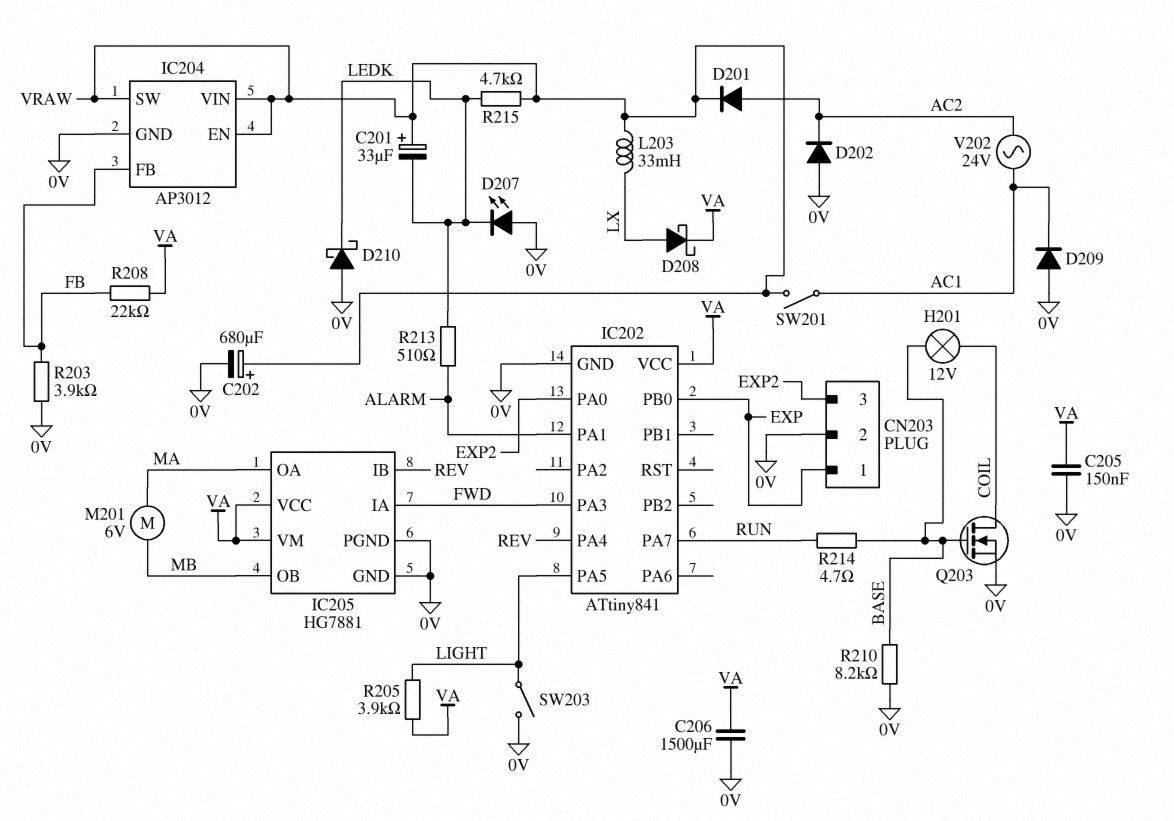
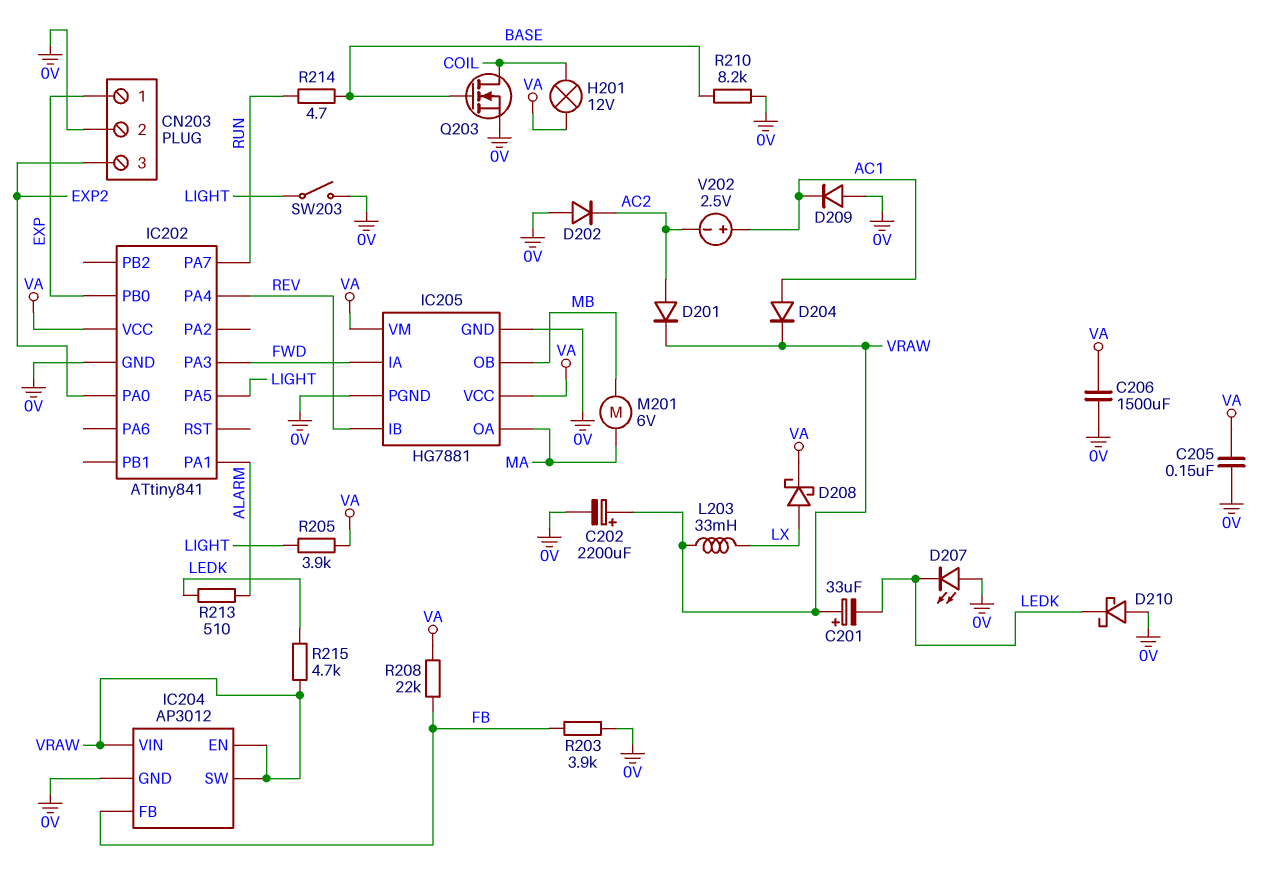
C202: 680uF (plus VRAW, minus 0V) -> 2200uF (plus VRAW, minus 0V)
D204: none -> diode (A AC1, K VRAW)
H201: lamp 12V (BASE, COIL) -> lamp 12V (COIL, VA)
SW201: switch (AC1, VRAW) -> none
V202: AC 24V (AC1, AC2) -> 2.5V (plus AC1, minus AC2)

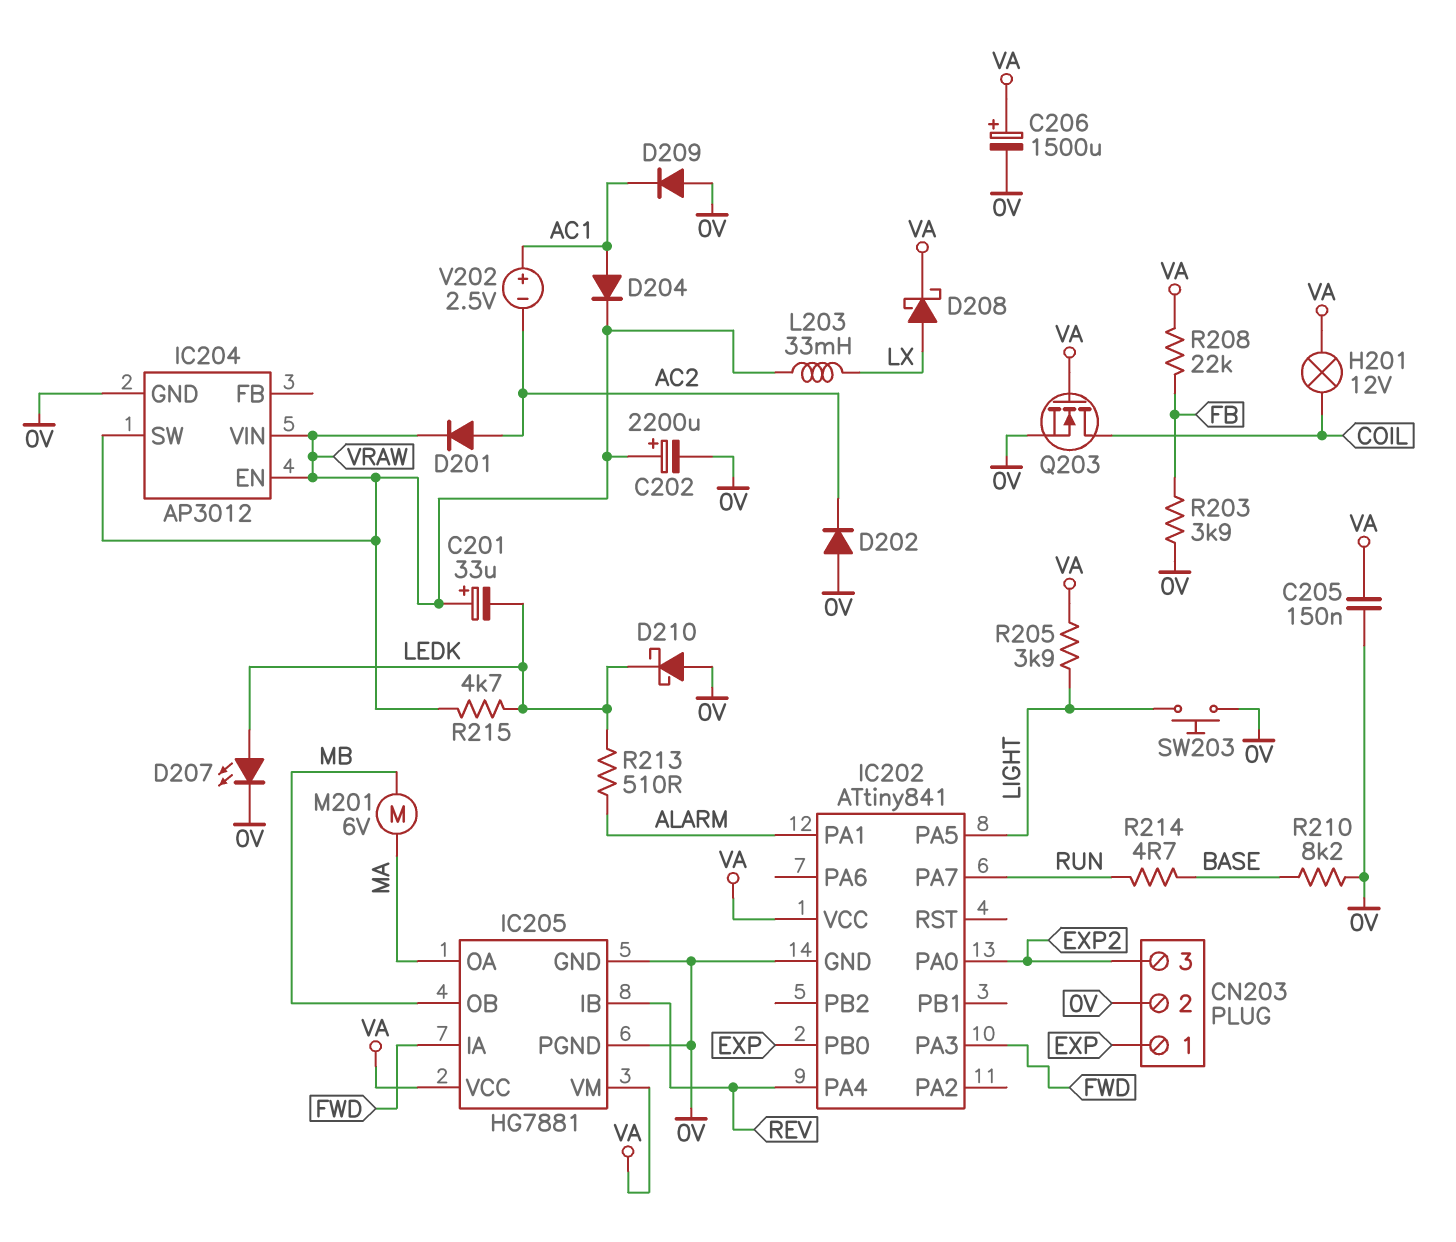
C206: 1500uF (0V, VA) -> 1500uF (plus VA, minus 0V)
D207: LED (A 0V, K LEDK) -> LED (A LEDK, K 0V)
IC204 pin FB: FB -> none
Q203: NMOS (G BASE, D COIL, S 0V) -> NMOS (G VA, D COIL, S 0V)
SW203: switch (0V, LIGHT) -> button (0V, LIGHT)

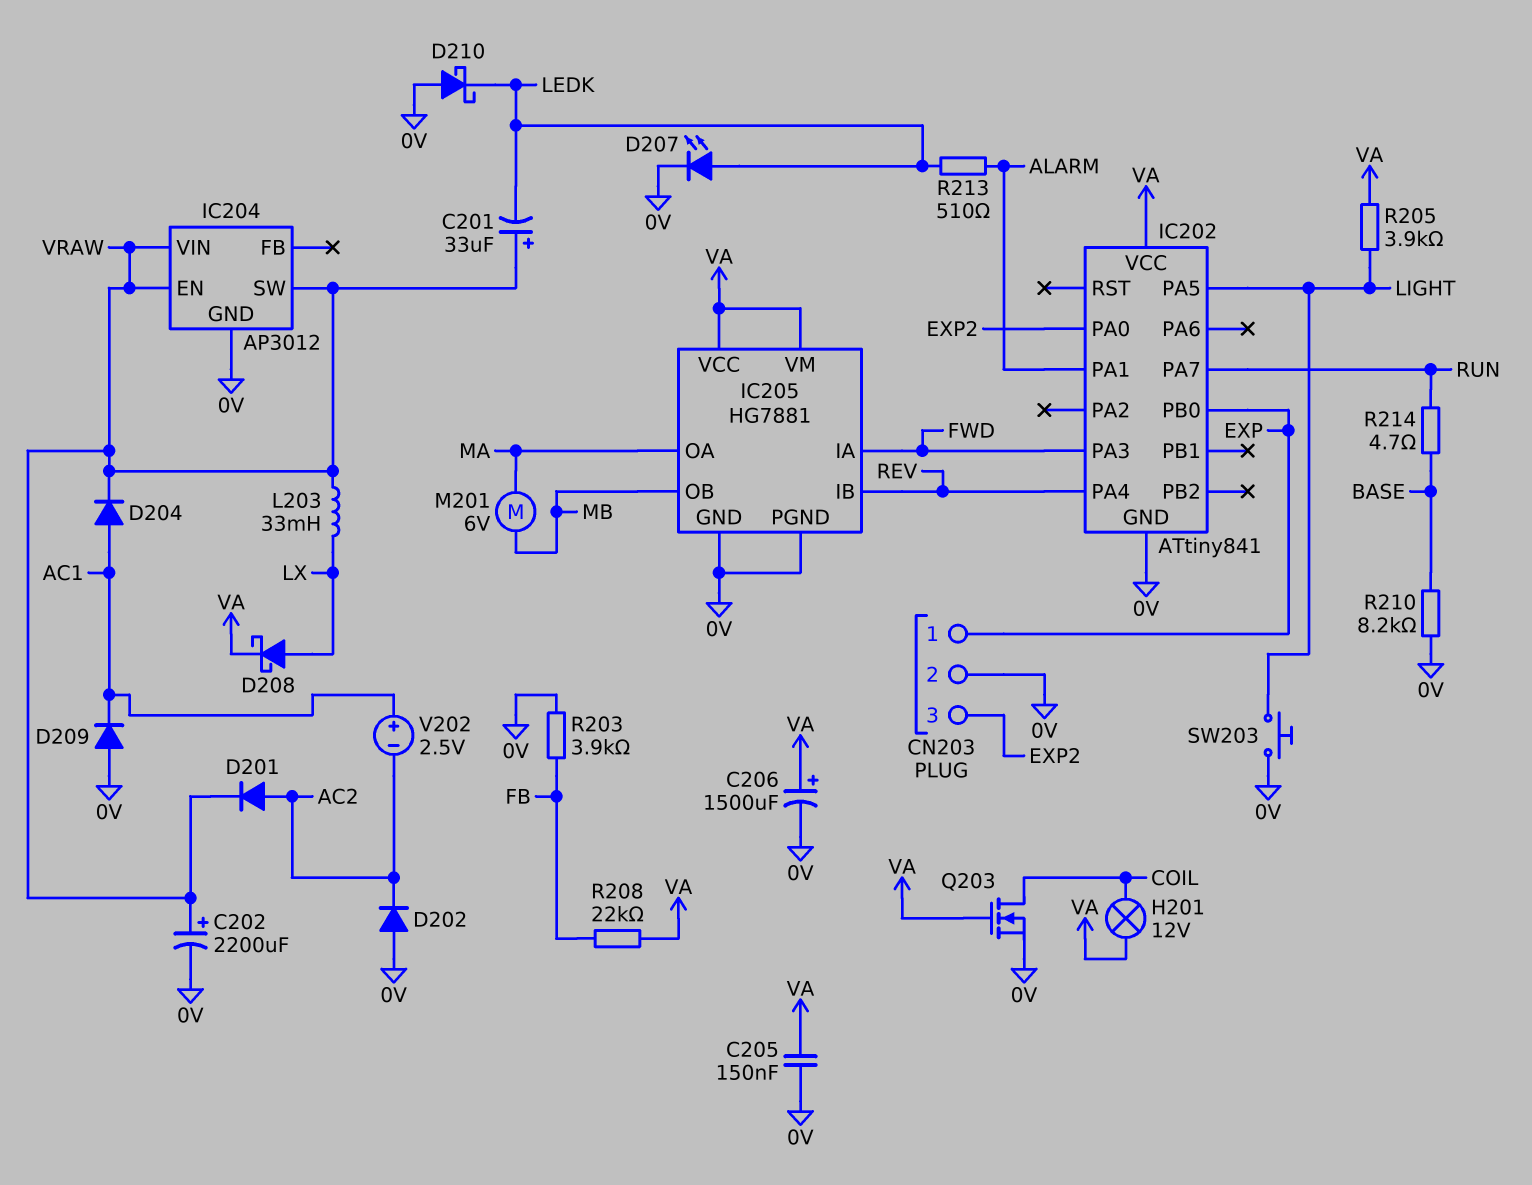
R215: 4.7k (LEDK, VRAW) -> none

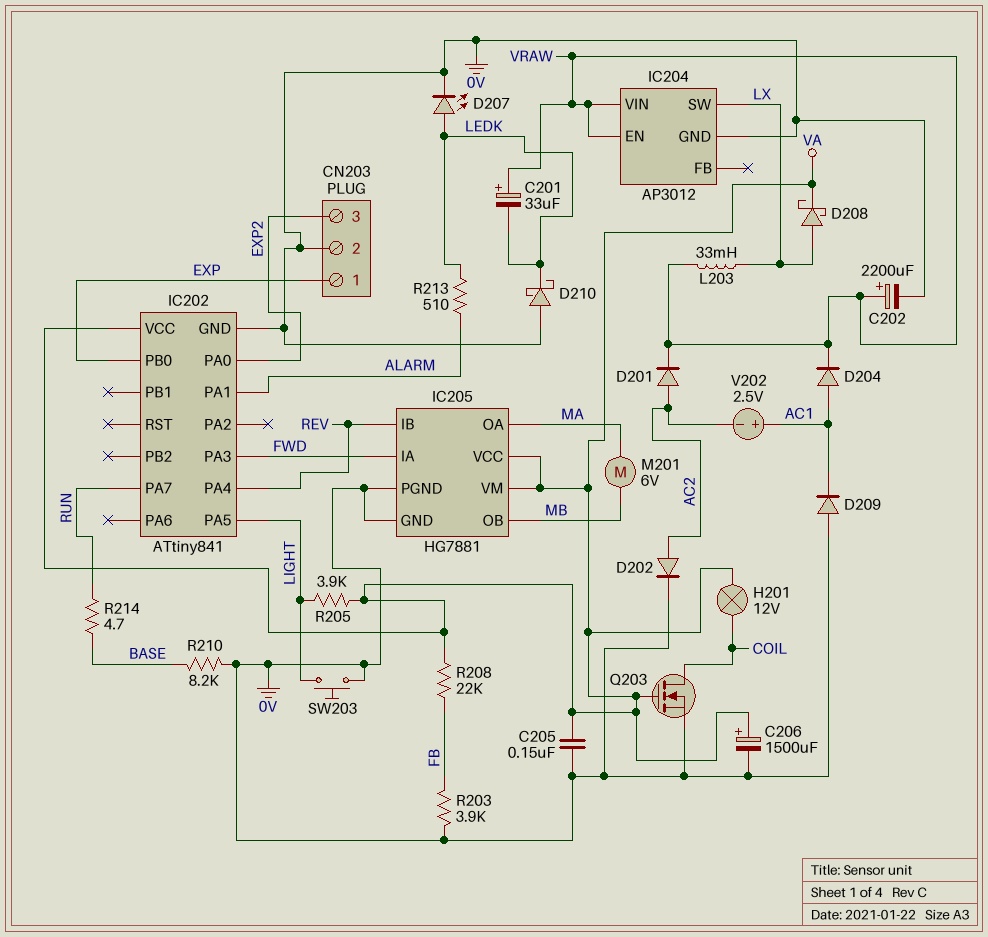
D202: diode (A 0V, K AC2) -> diode (A AC2, K 0V)
IC204 pin SW: VRAW -> LX

